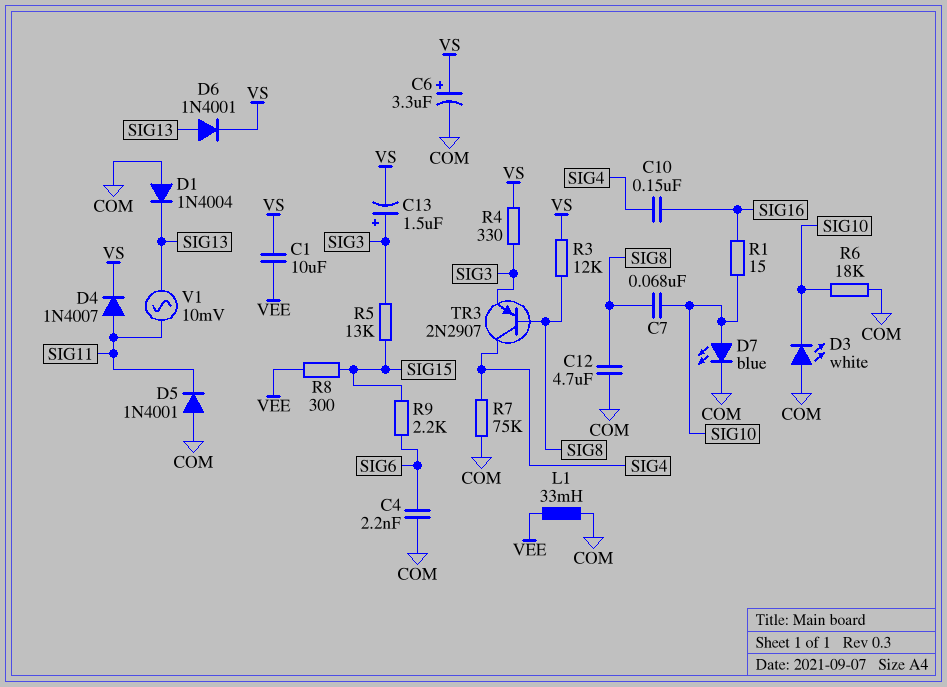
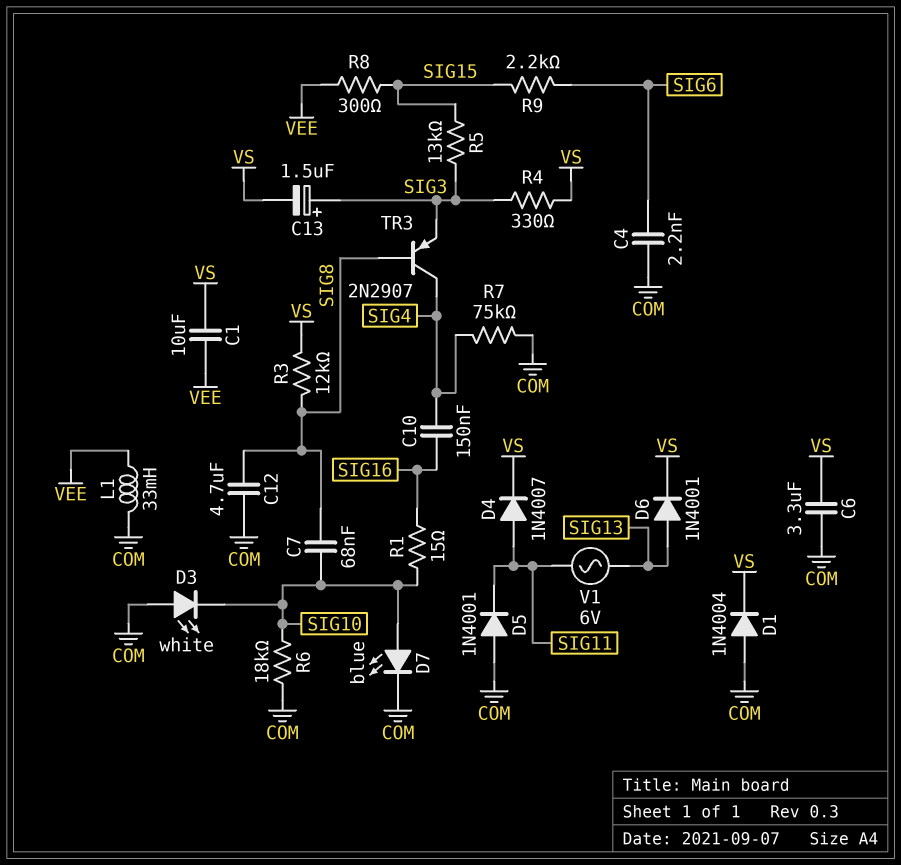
C6: 3.3uF (plus VS, minus COM) -> 3.3uF (COM, VS)
D1: diode 1N4004 (A COM, K SIG13) -> diode 1N4004 (A COM, K VS)
V1: AC 10mV (SIG11, SIG13) -> AC 6V (SIG11, SIG13)

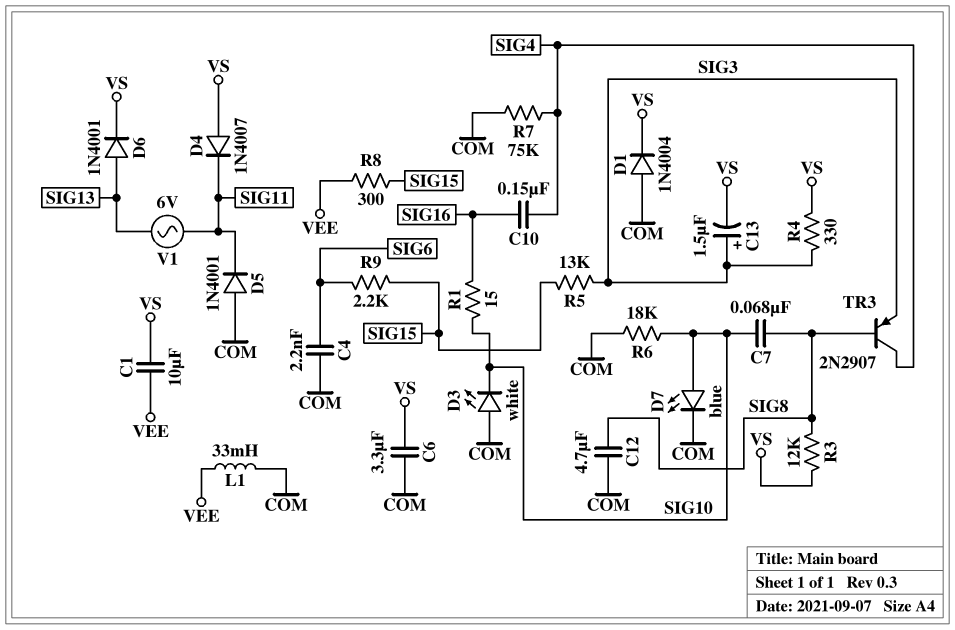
D4: diode 1N4007 (A SIG11, K VS) -> diode 1N4007 (A VS, K SIG11)

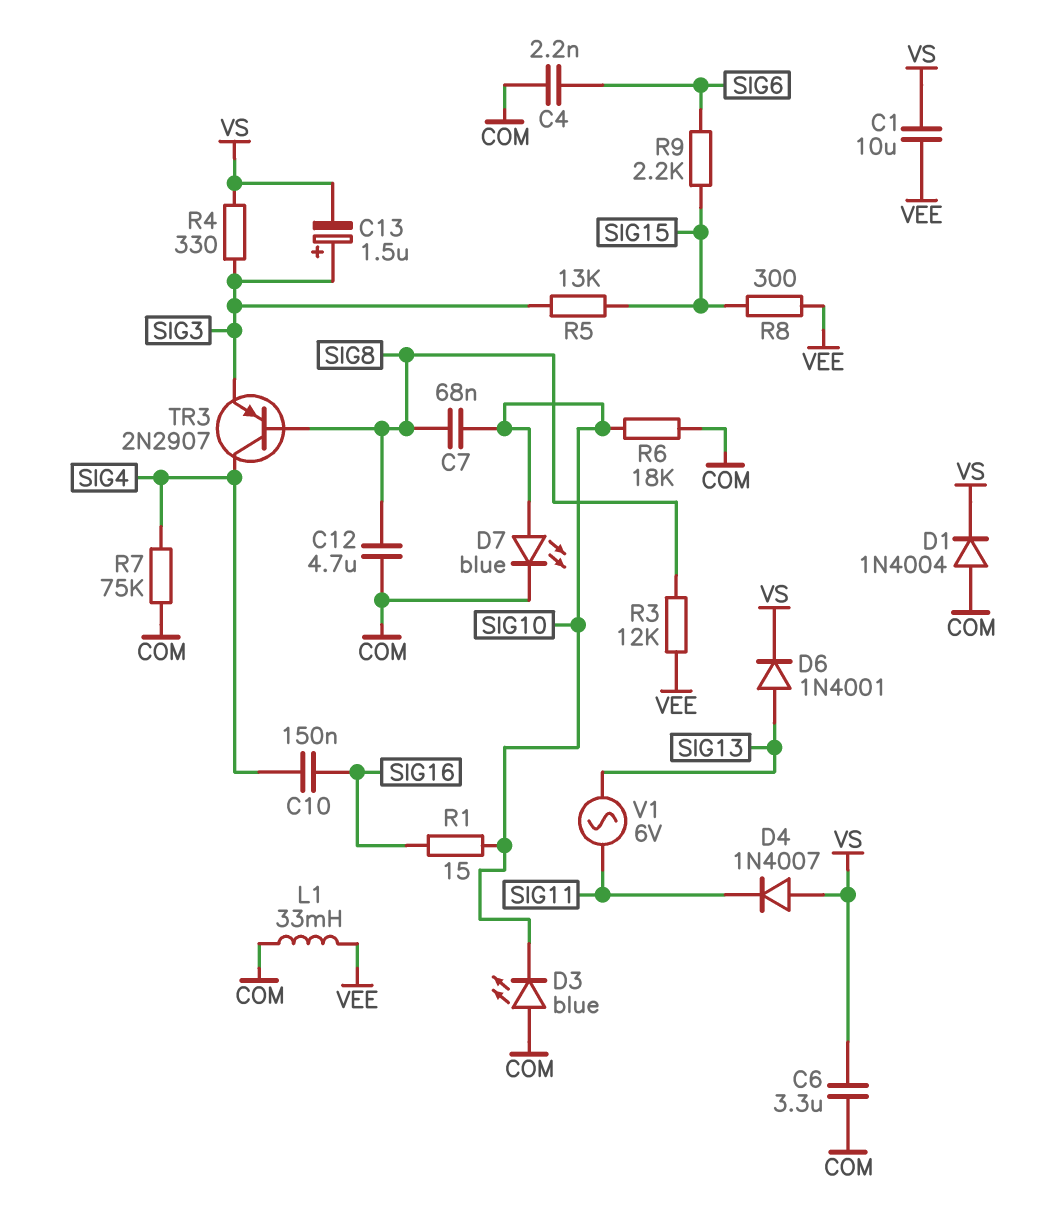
D3: LED white (A COM, K SIG10) -> LED blue (A COM, K SIG10)
D5: diode 1N4001 (A COM, K SIG11) -> none
R3: 12k (SIG8, VS) -> 12k (SIG8, VEE)

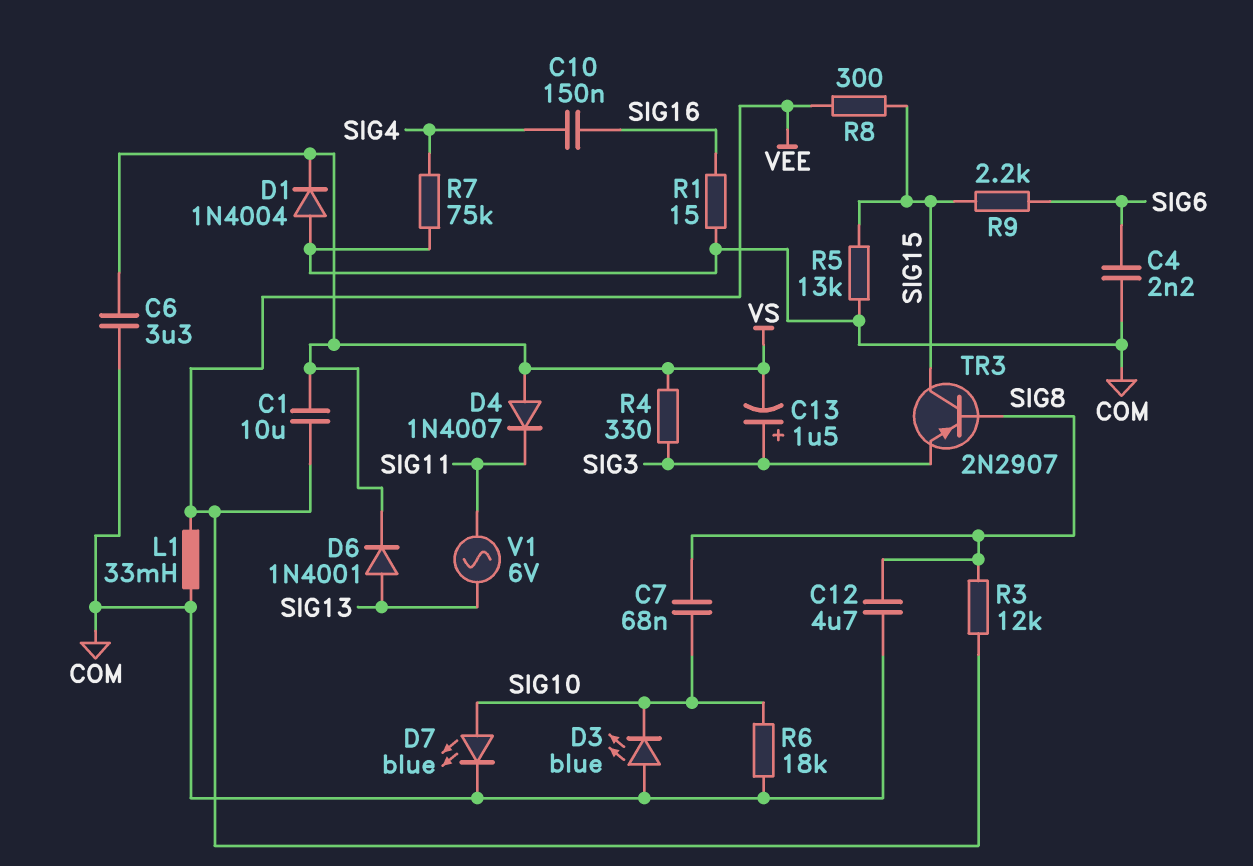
R1: 15 (SIG10, SIG16) -> 15 (COM, SIG16)
R5: 13k (SIG3, SIG15) -> 13k (COM, SIG15)
TR3: PNP 2N2907 (B SIG8, C SIG4, E SIG3) -> PNP 2N2907 (B SIG8, C SIG15, E SIG3)

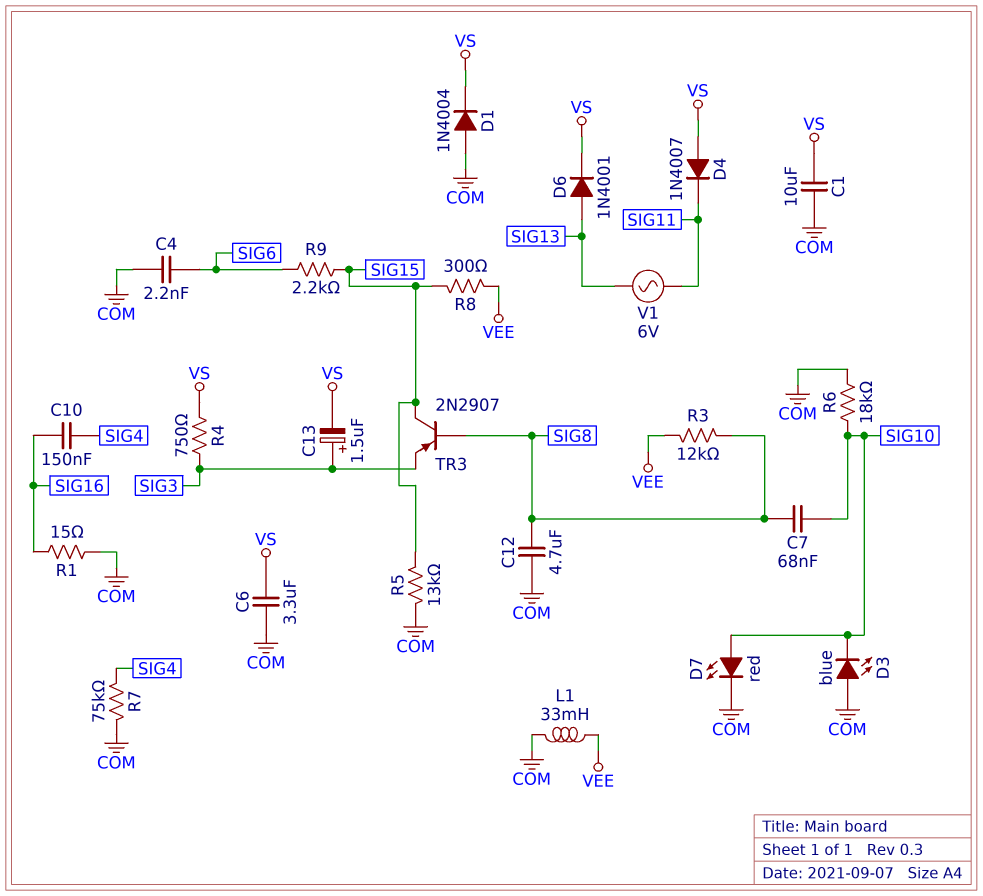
C1: 10uF (VEE, VS) -> 10uF (COM, VS)
D7: LED blue (A SIG10, K COM) -> LED red (A SIG10, K COM)
R4: 330 (SIG3, VS) -> 750 (SIG3, VS)

